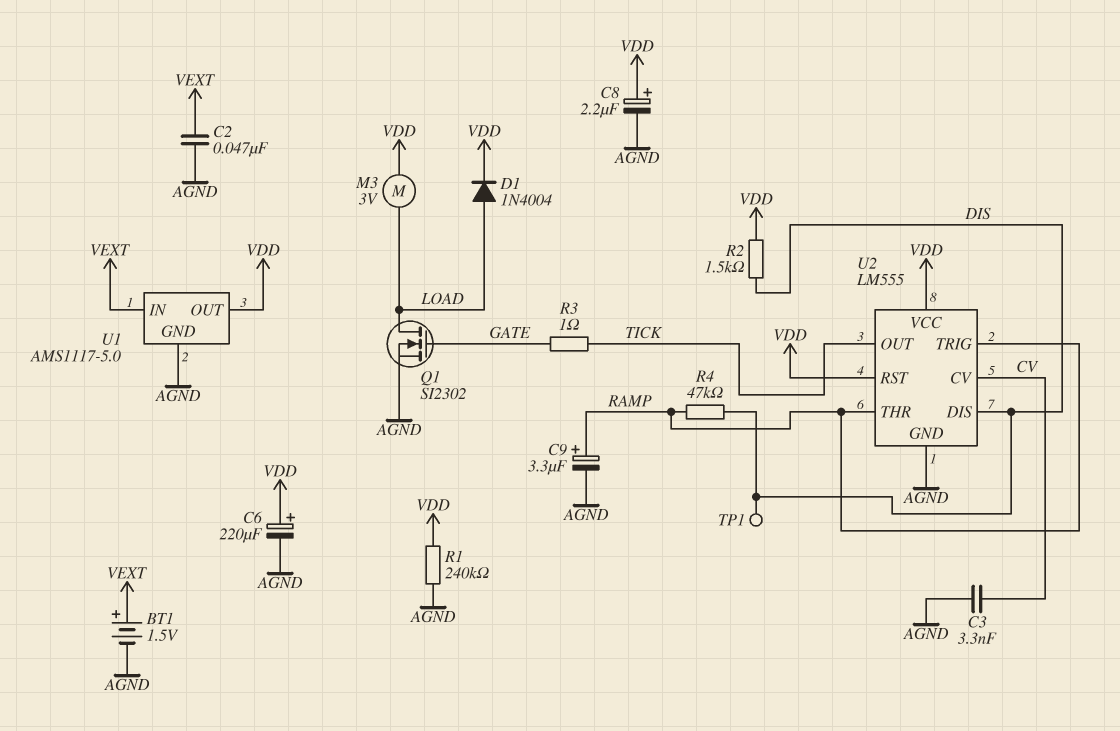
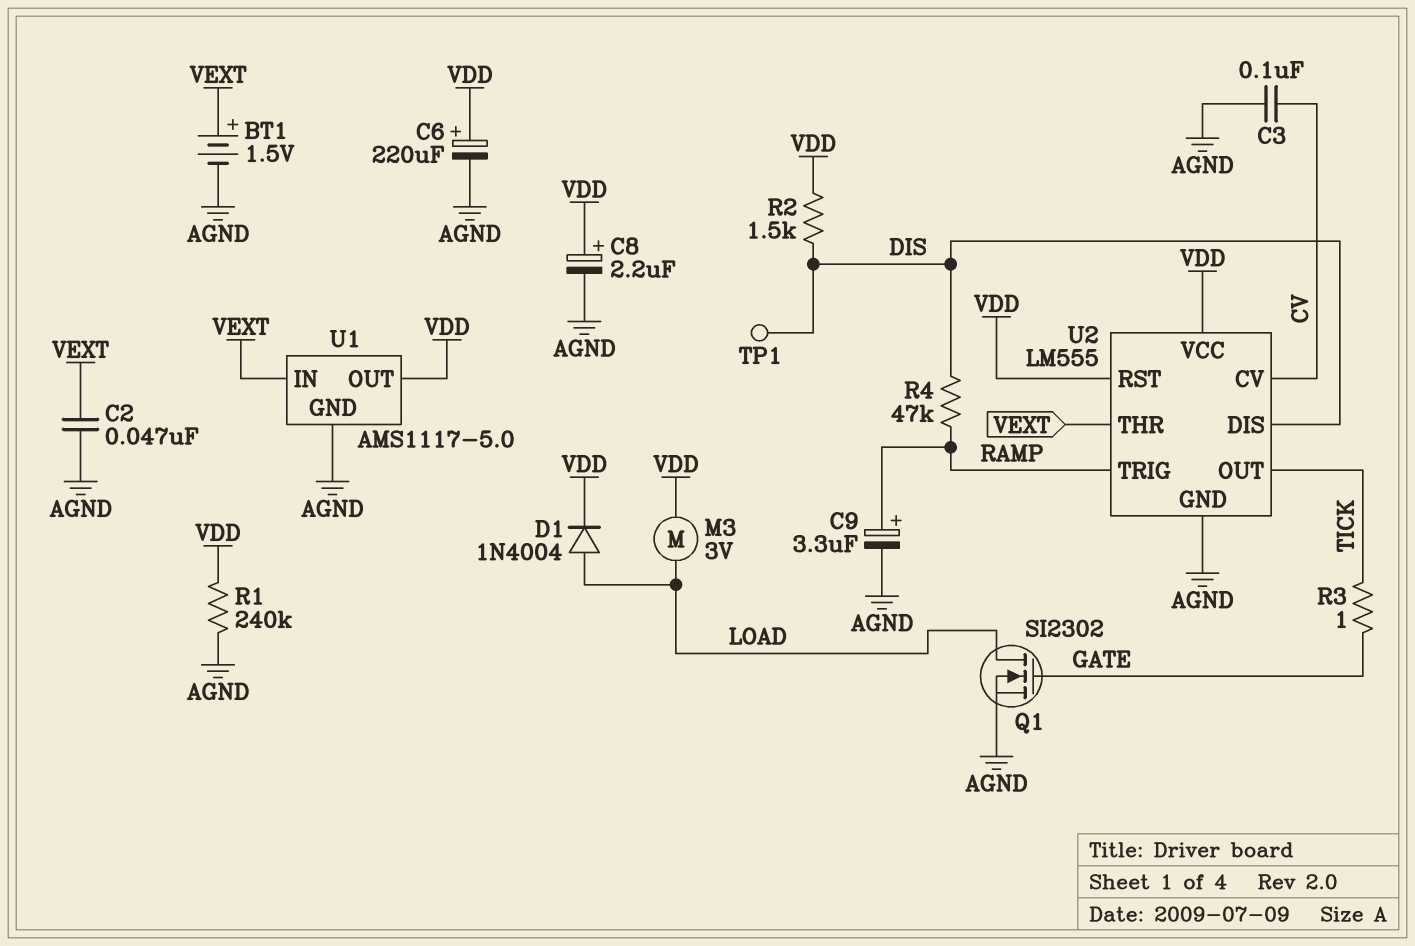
C3: 3.3nF (AGND, CV) -> 100nF (AGND, CV)
U2 pin THR: RAMP -> VEXT

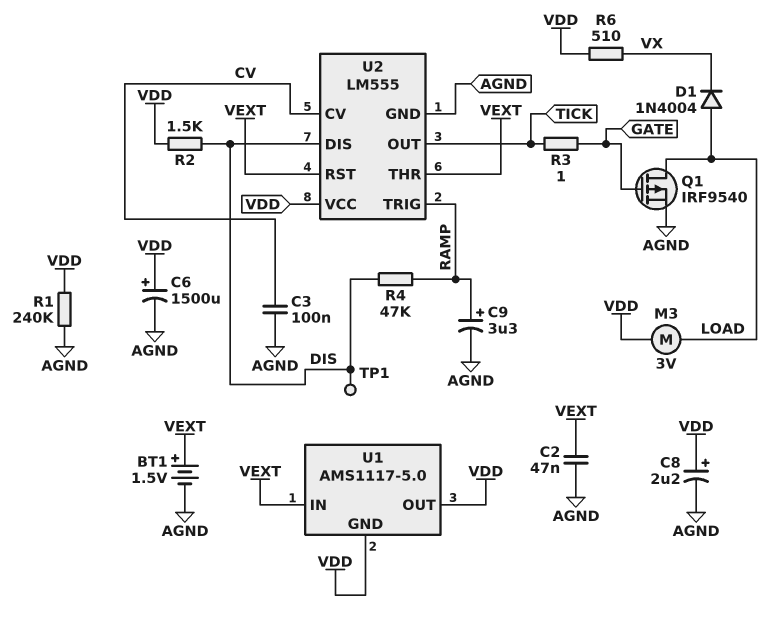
C6: 220uF (plus VDD, minus AGND) -> 1500uF (plus VDD, minus AGND)
D1: diode 1N4004 (A LOAD, K VDD) -> diode 1N4004 (A LOAD, K VX)
Q1: NMOS SI2302 (G GATE, D LOAD, S AGND) -> PMOS IRF9540 (G GATE, D LOAD, S AGND)
R6: none -> 510 (VDD, VX)
U1 pin GND: AGND -> VDD
U2 pin RST: VDD -> VEXT

